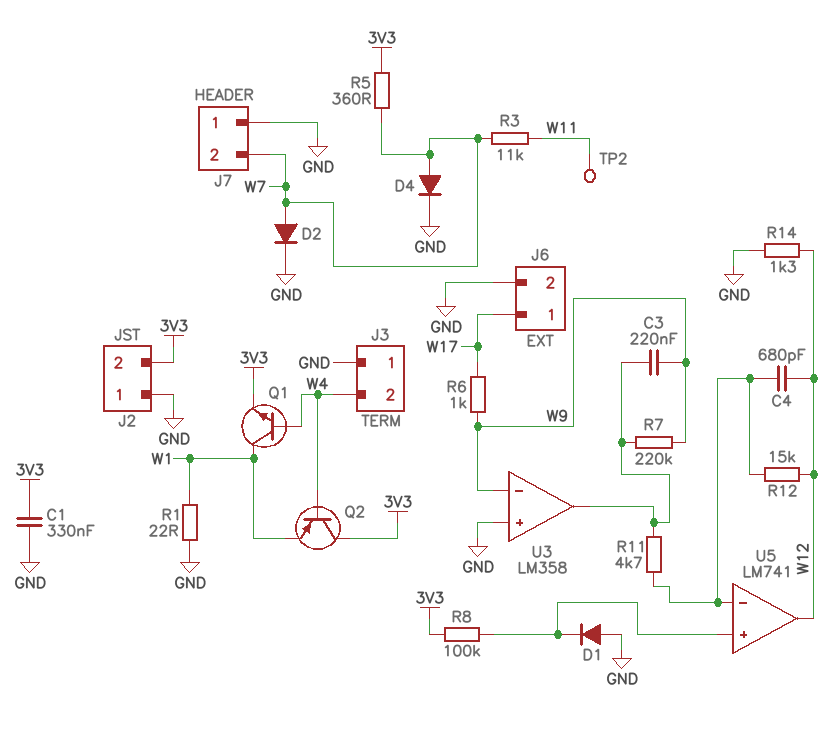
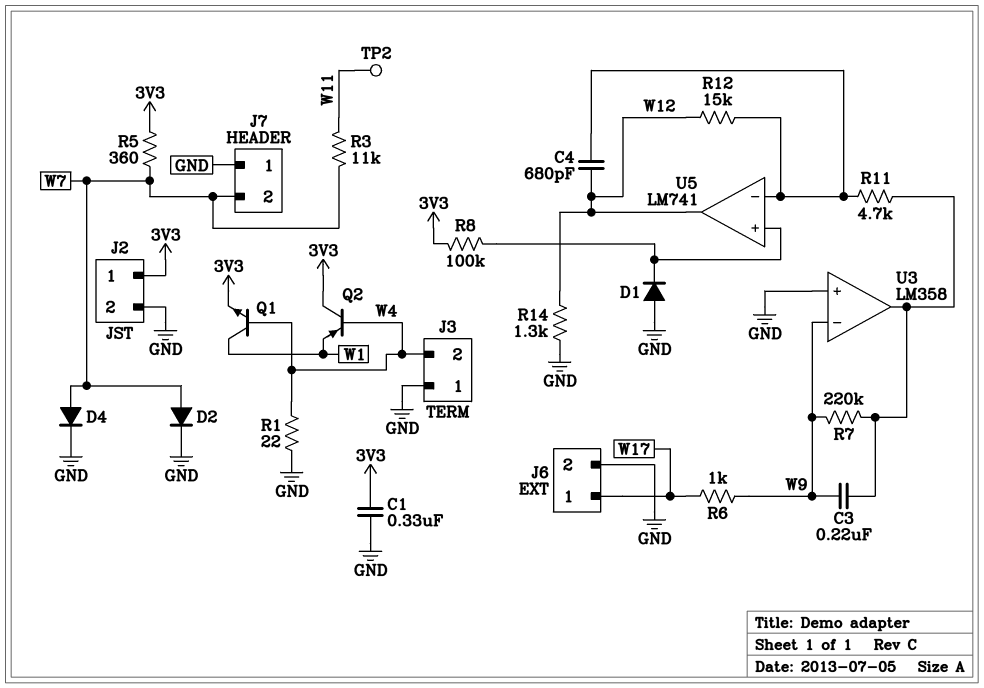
J2 pin 1: GND -> 3V3
J2 pin 2: 3V3 -> GND
R1: 22 (GND, W1) -> 22 (GND, W4)

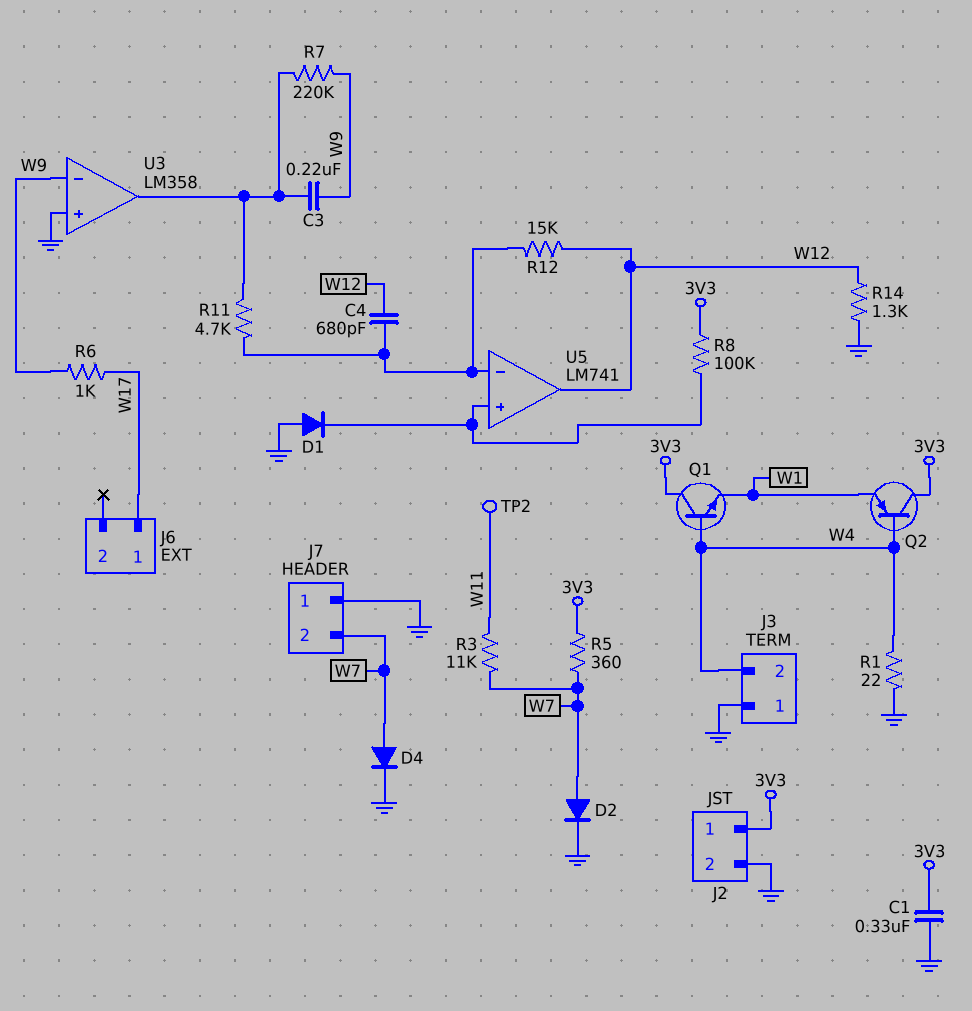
J6 pin 2: GND -> none
Q1: NPN (B W4, C W1, E 3V3) -> NPN (B W4, C 3V3, E W1)

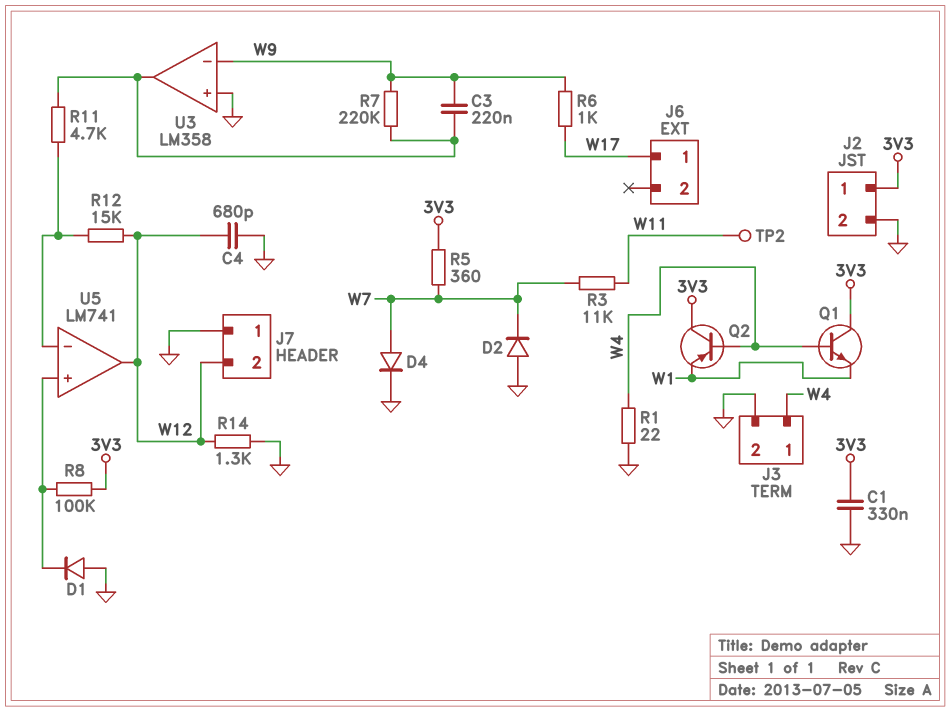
C4: 680pF (U5/in-, W12) -> 680pF (GND, W12)
D2: diode (A W7, K GND) -> diode (A GND, K W7)
J3 pin 1: GND -> W4
J3 pin 2: W4 -> GND
J7 pin 2: W7 -> W12

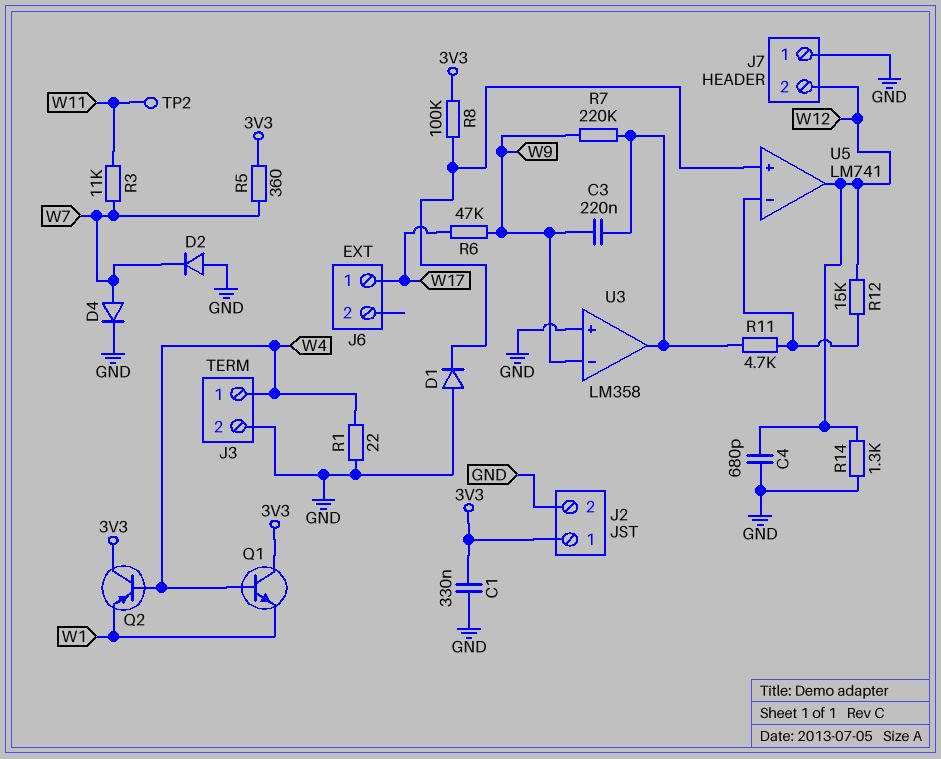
R6: 1k (W9, W17) -> 47k (W9, W17)

